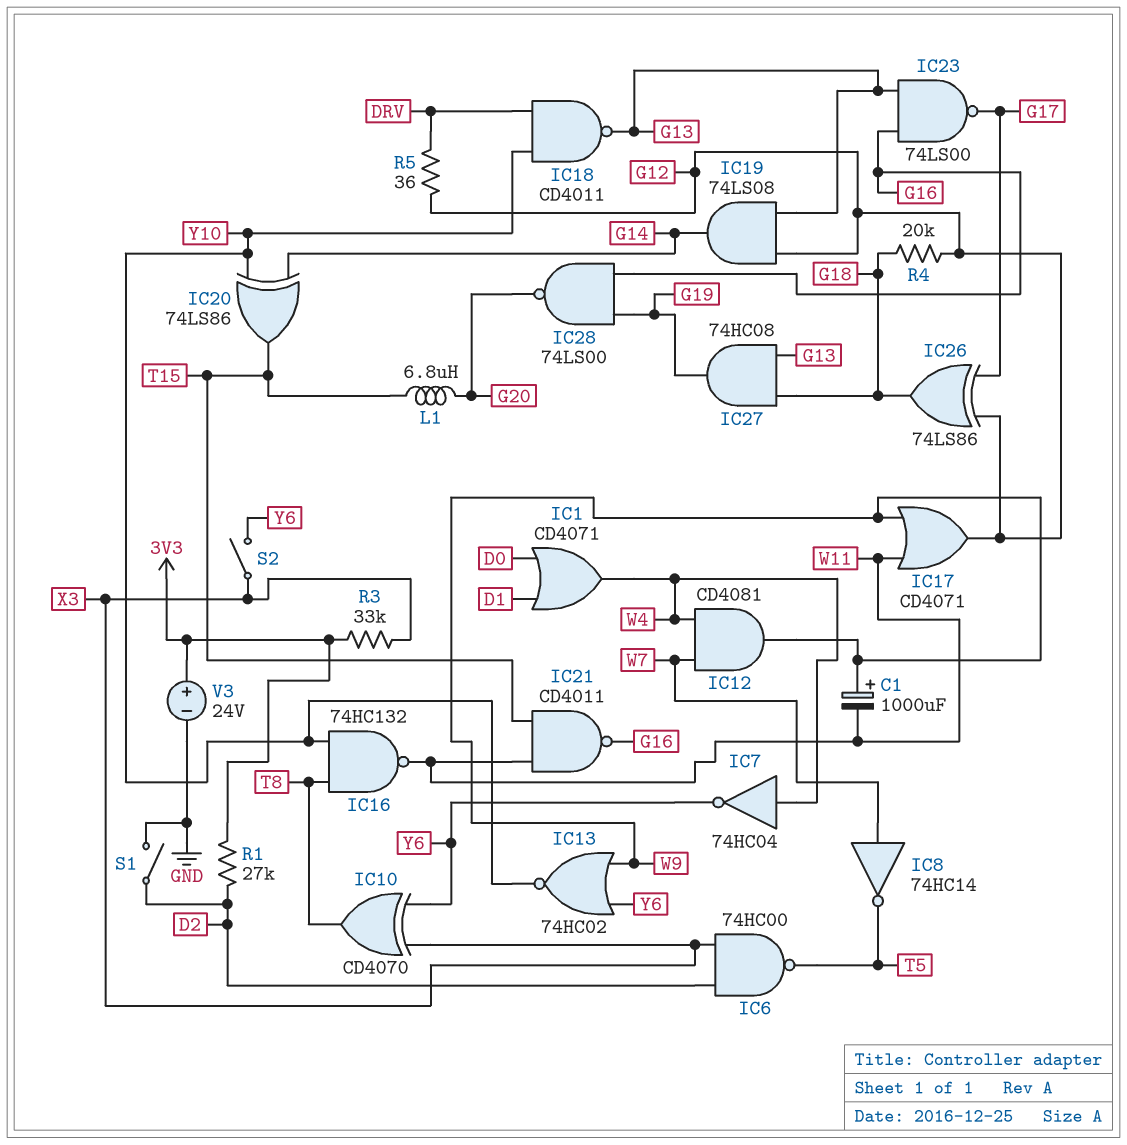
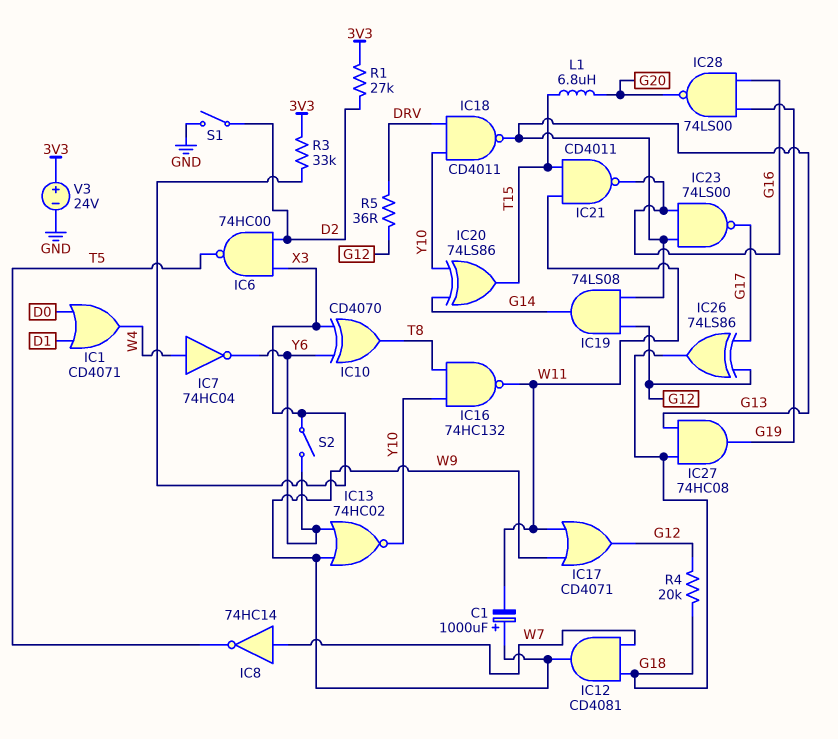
IC12: AND CD4081 (in W4, in W7, out W9) -> AND CD4081 (in G18, in W7, out W9)

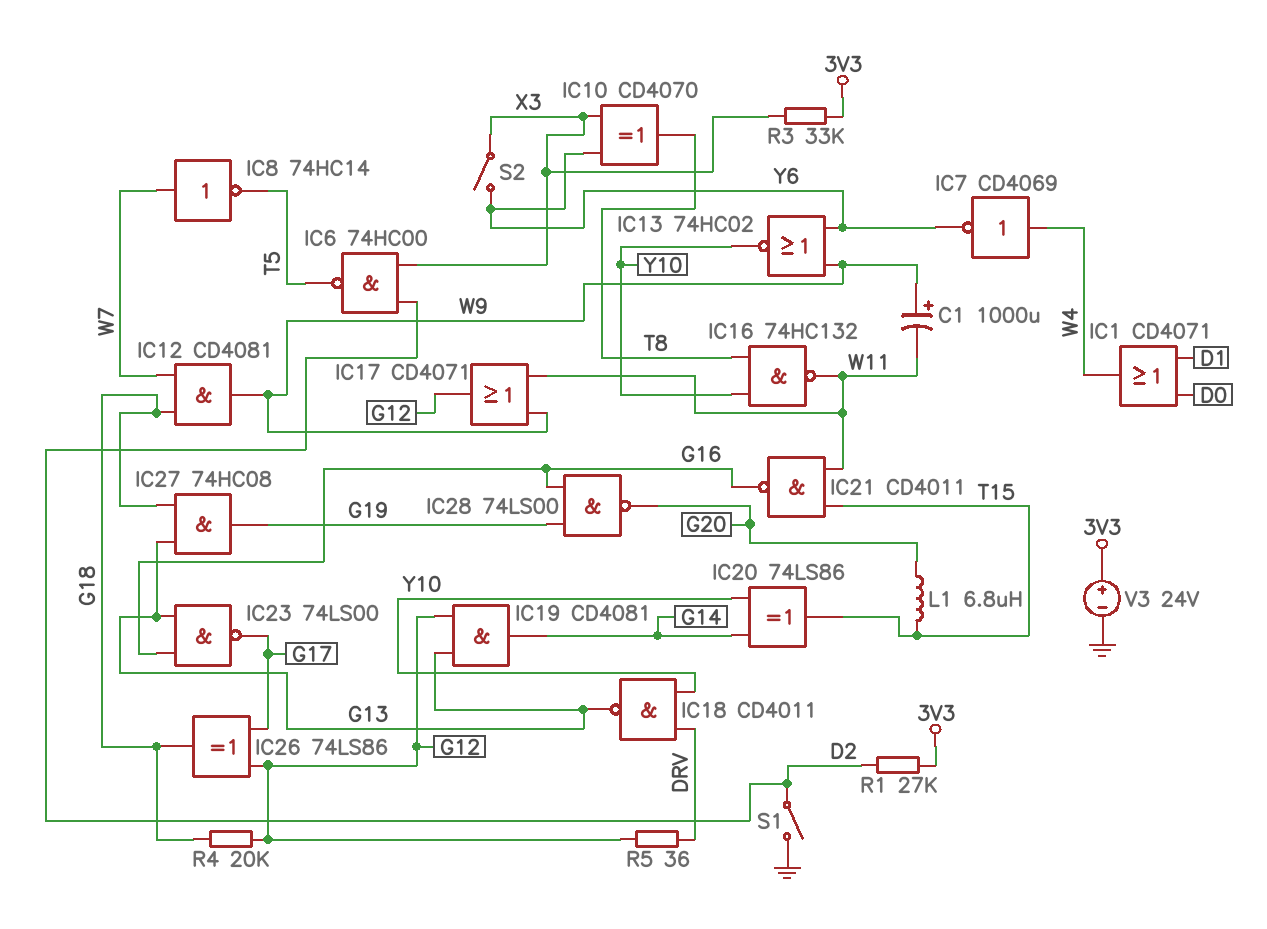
IC7: NOT 74HC04 (in W4, out Y6) -> NOT CD4069 (in W4, out Y6)
IC19: AND 74LS08 (in G12, in G13, out G14) -> AND CD4081 (in G12, in G13, out G14)

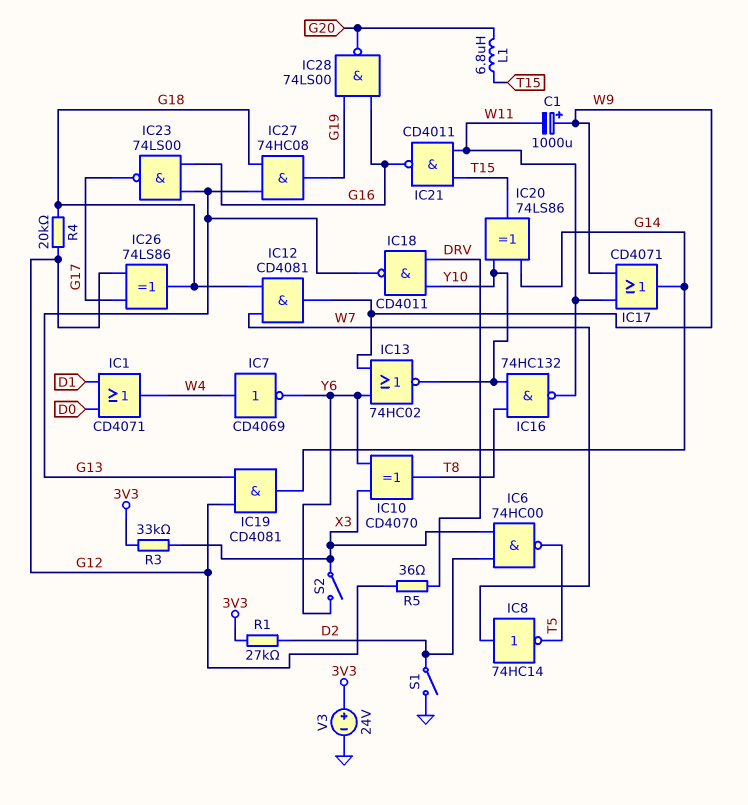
IC17: OR CD4071 (in W9, in W11, out G12) -> OR CD4071 (in W9, in W11, out G14)

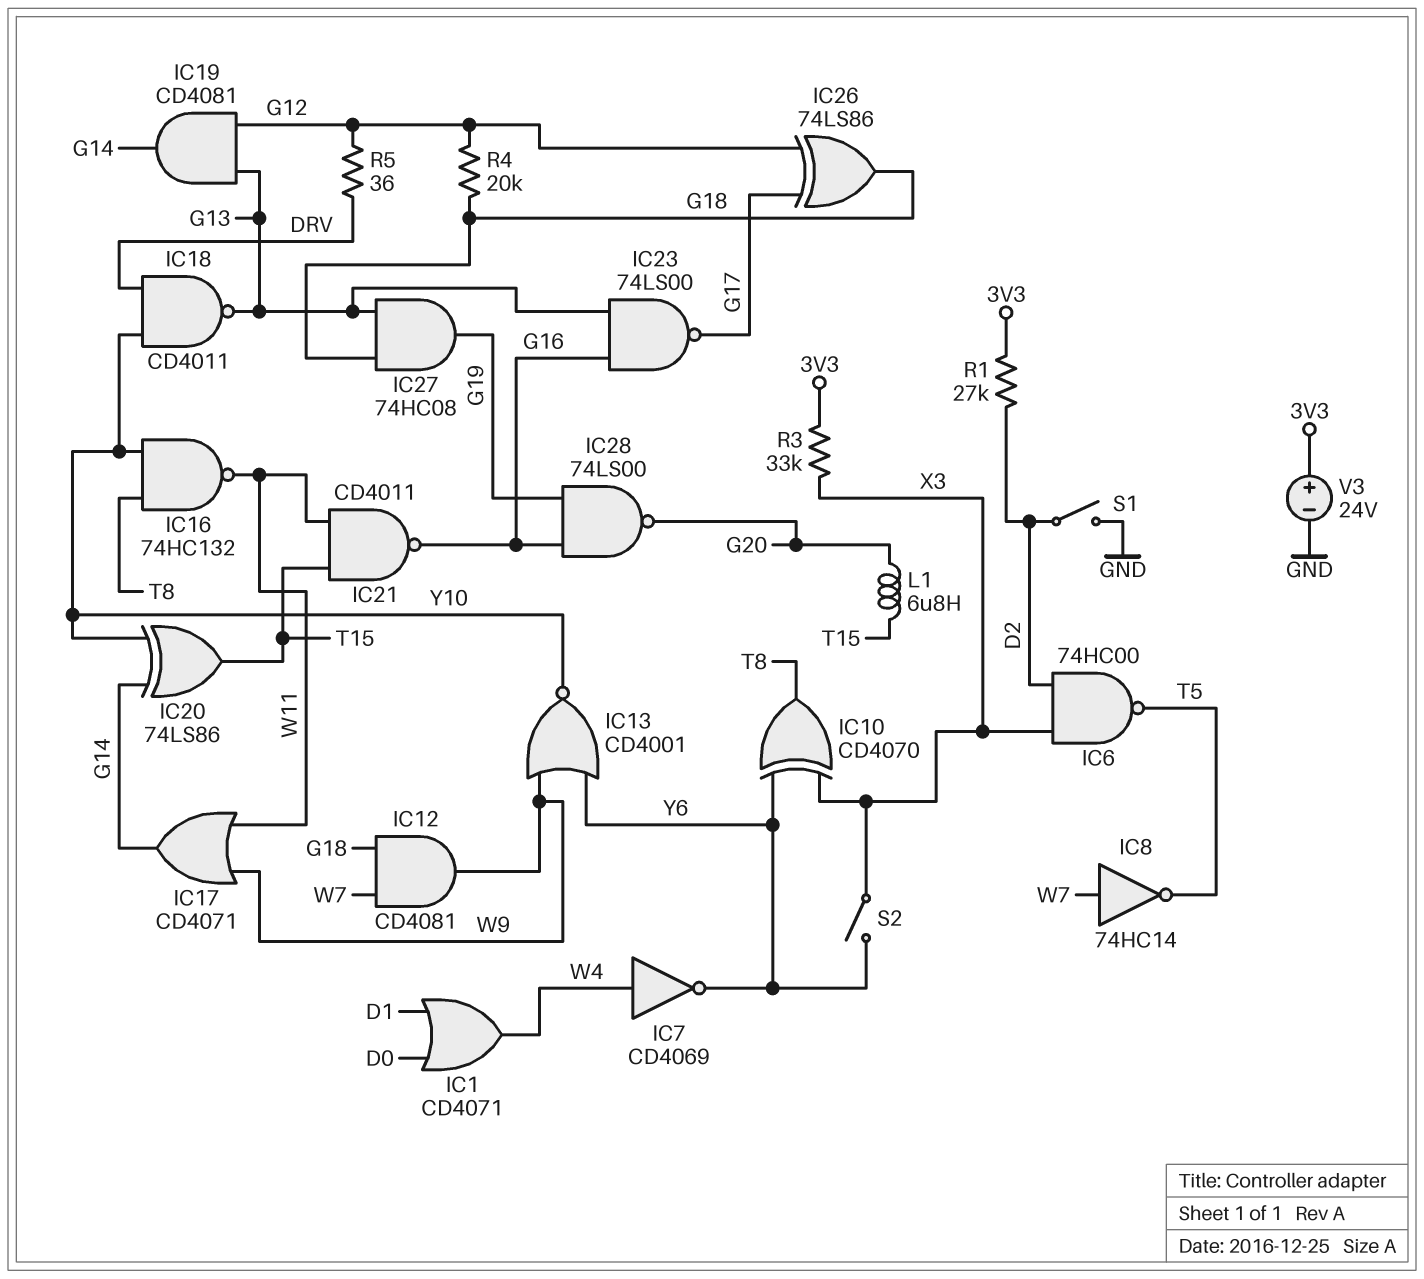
C1: 1000uF (plus W9, minus W11) -> none
IC13: NOR 74HC02 (in W9, in Y6, out Y10) -> NOR CD4001 (in W9, in Y6, out Y10)

